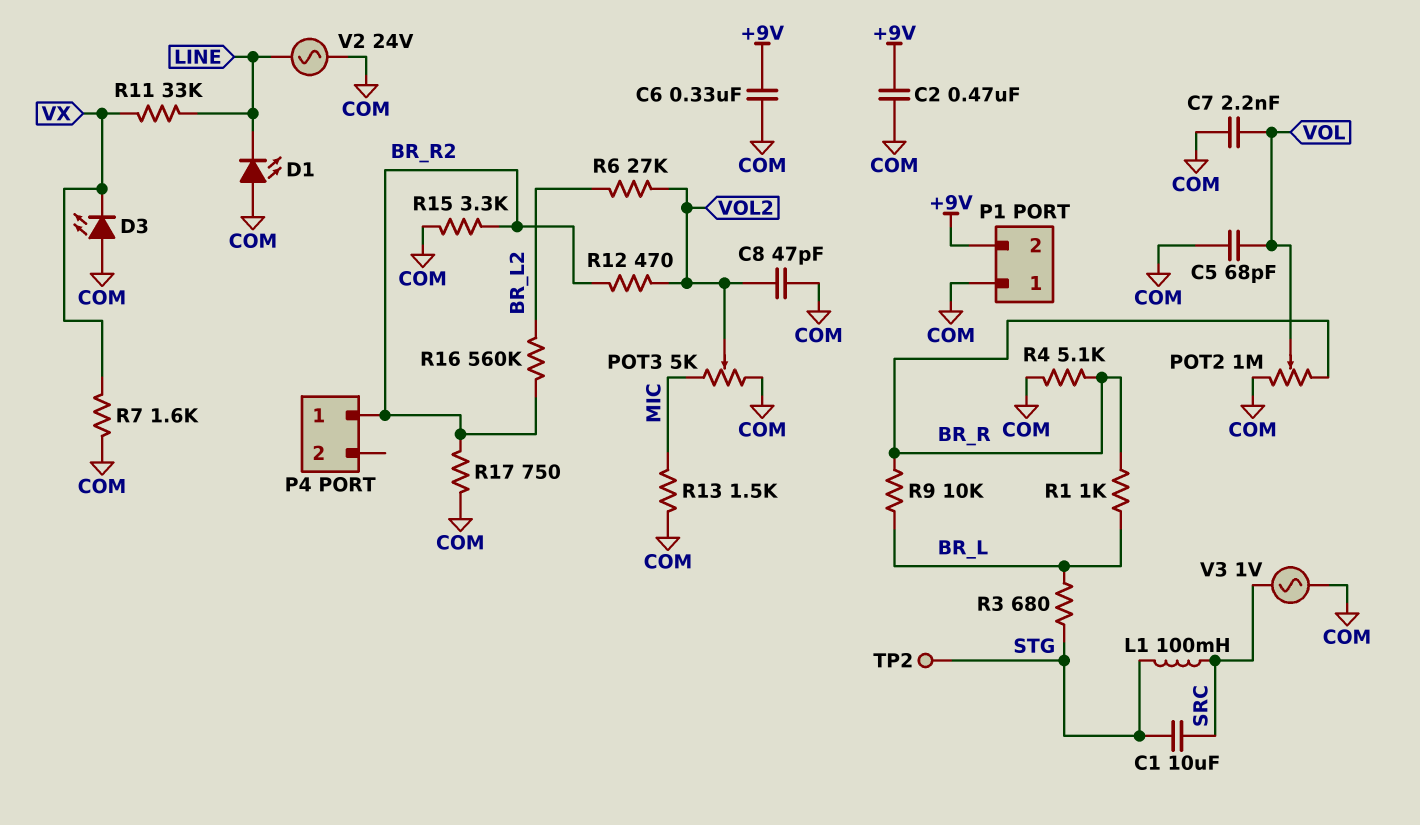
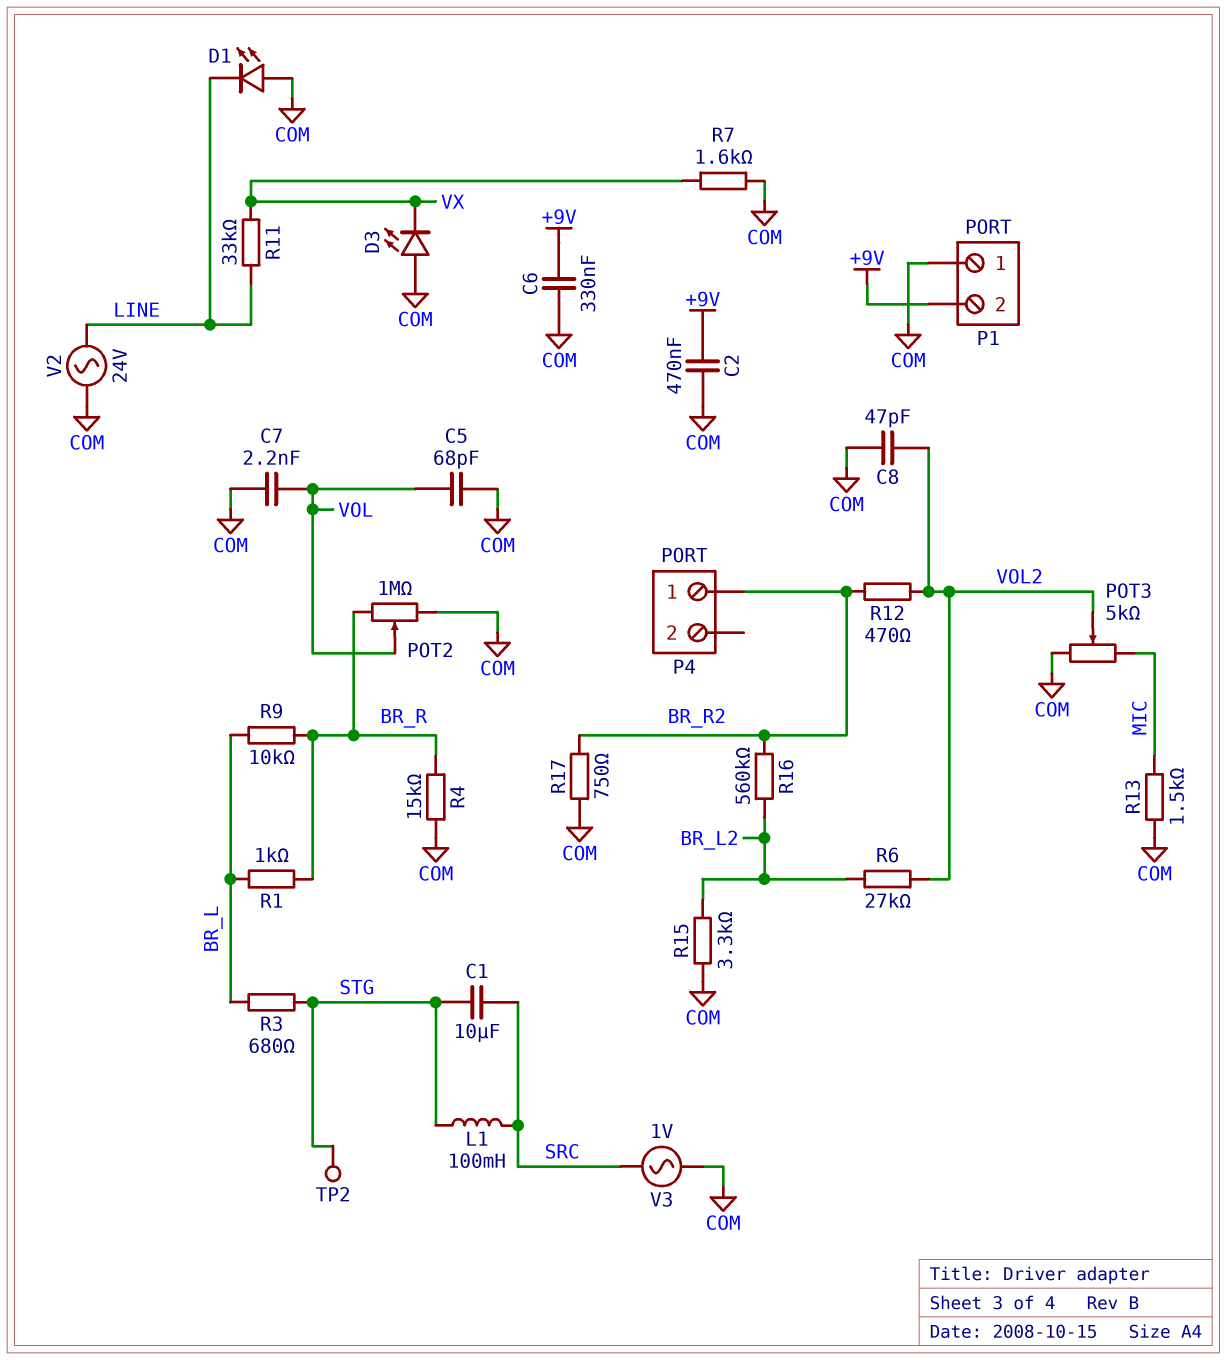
R4: 5.1k (BR_R, COM) -> 15k (BR_R, COM)
R15: 3.3k (BR_R2, COM) -> 3.3k (BR_L2, COM)

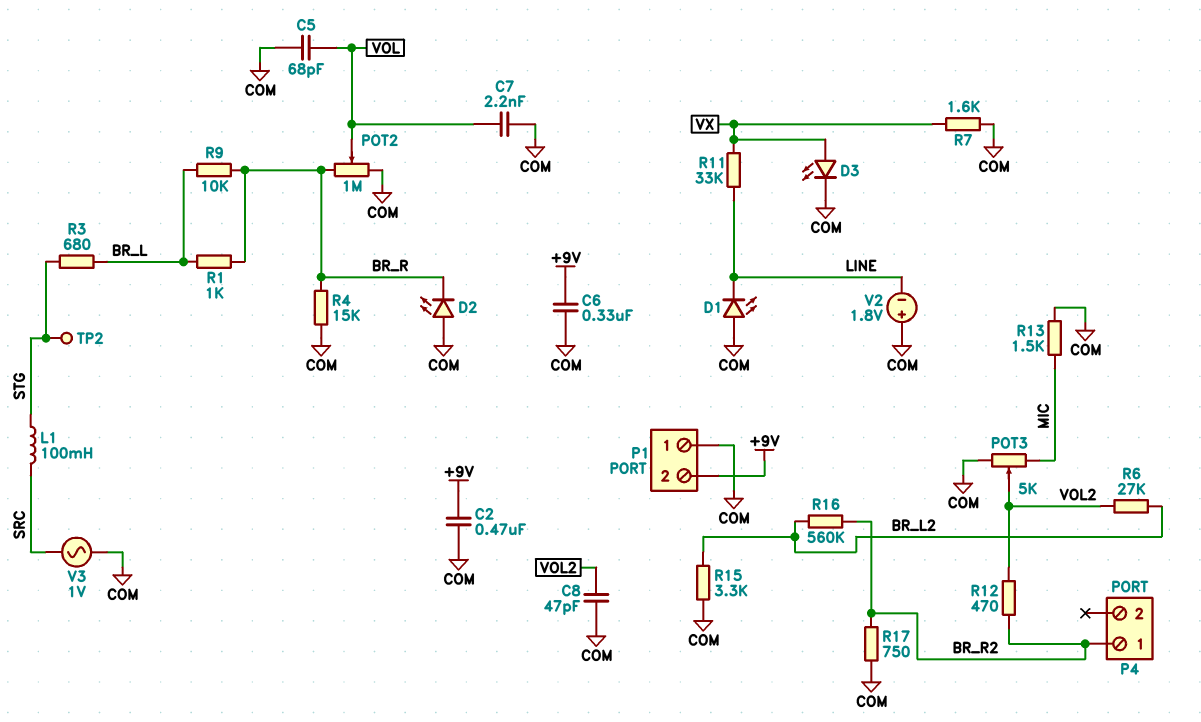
C1: 10uF (SRC, STG) -> none
D2: none -> LED (A COM, K BR_R)
D3: LED (A COM, K VX) -> LED (A VX, K COM)
V2: AC 24V (COM, LINE) -> 1.8V (plus COM, minus LINE)

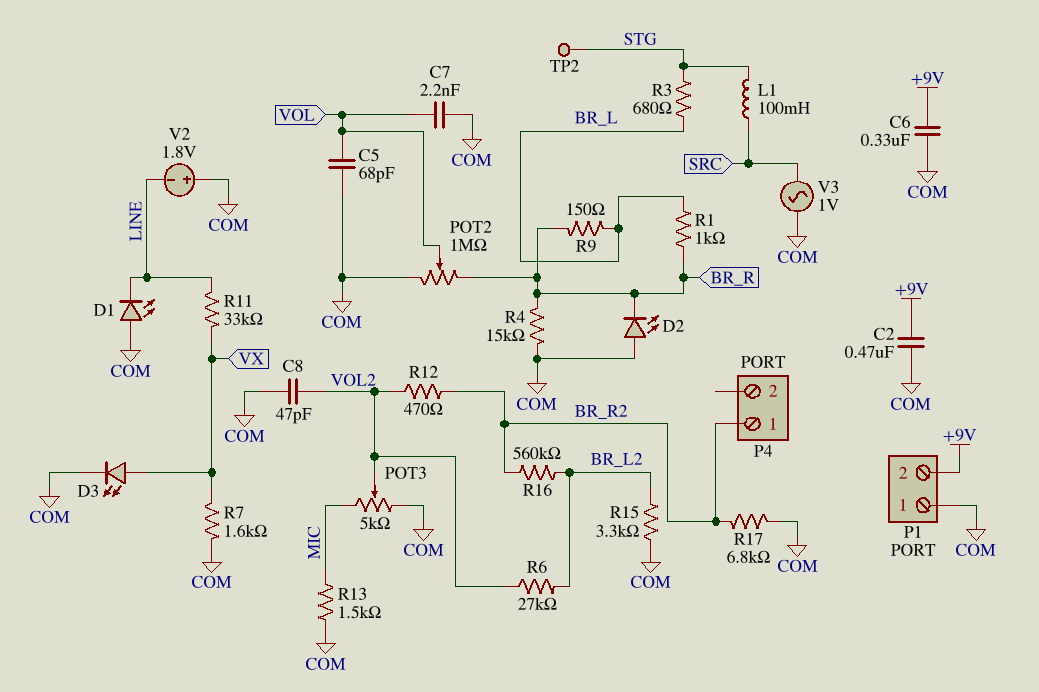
R9: 10k (BR_L, BR_R) -> 150 (BR_L, BR_R)
R17: 750 (BR_R2, COM) -> 6.8k (BR_R2, COM)

